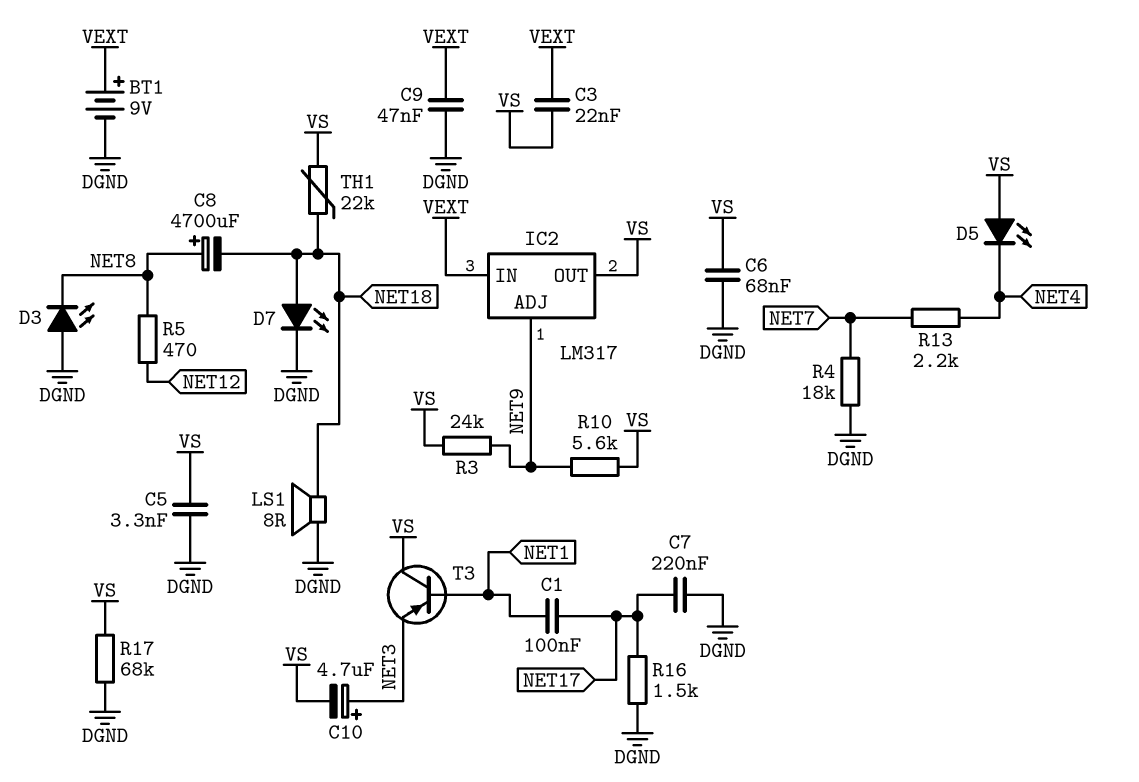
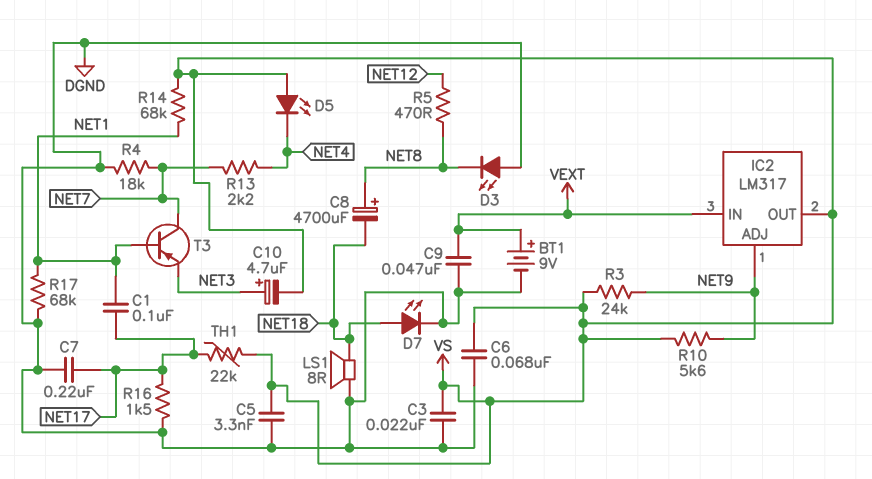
C3: 22nF (VEXT, VS) -> 22nF (DGND, VS)
R14: none -> 68k (NET1, VS)
R17: 68k (DGND, VS) -> 68k (DGND, NET1)
T3: PNP (B NET1, C VS, E NET3) -> PNP (B NET1, C NET7, E NET3)
TH1: 22k (NET18, VS) -> 22k (NET17, VS)

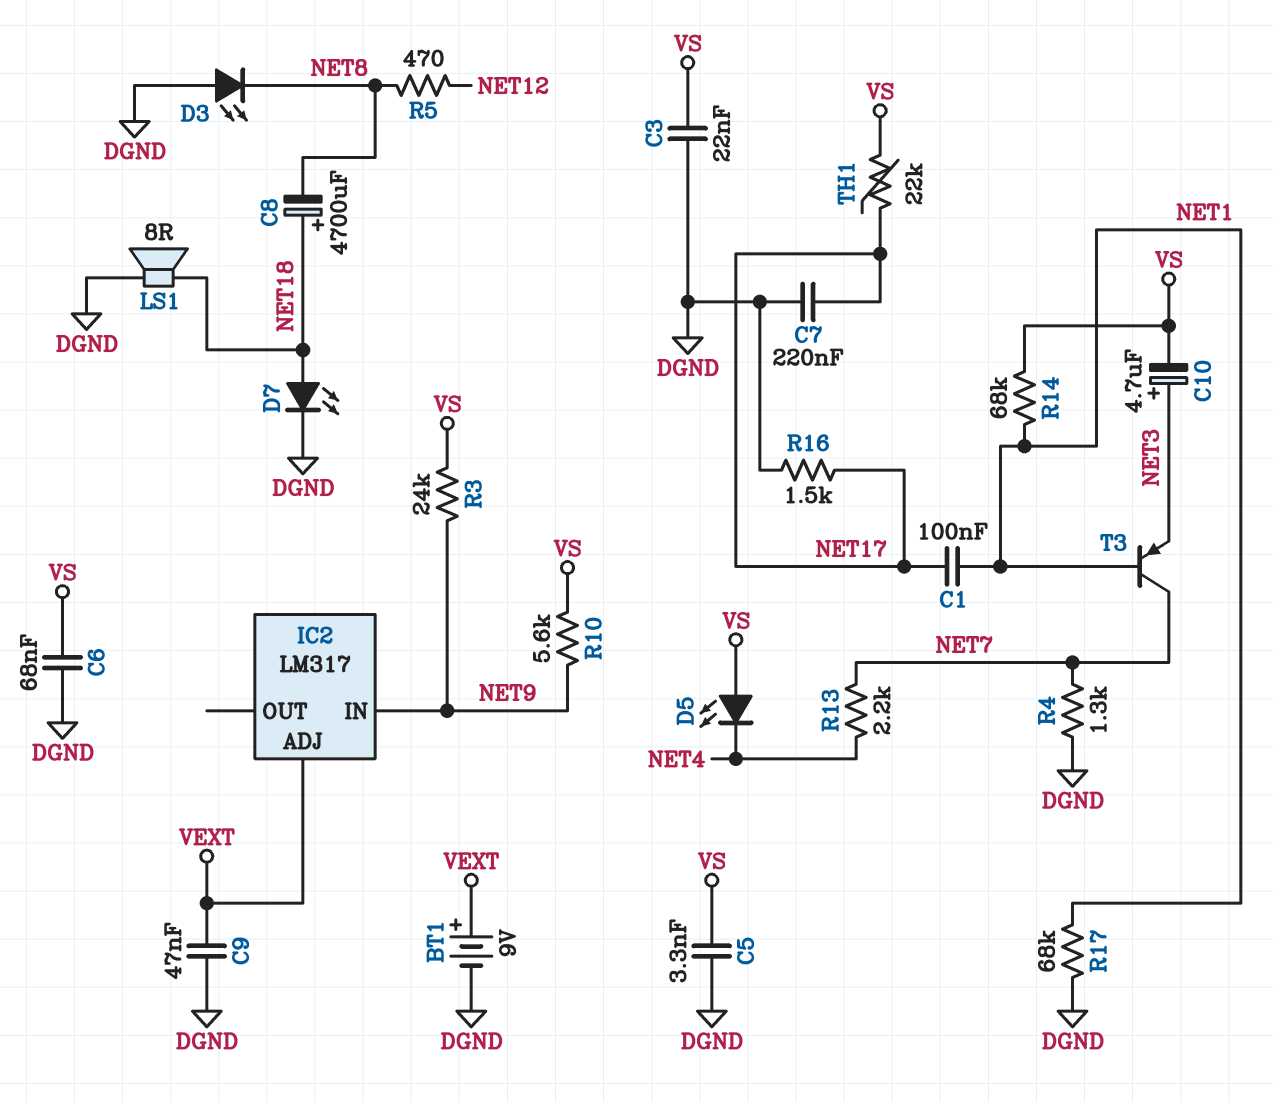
C8: 4700uF (plus NET8, minus NET18) -> 4700uF (plus NET18, minus NET8)
IC2 pin ADJ: NET9 -> VEXT
IC2 pin IN: VEXT -> NET9
IC2 pin OUT: VS -> none
R4: 18k (DGND, NET7) -> 1.3k (DGND, NET7)

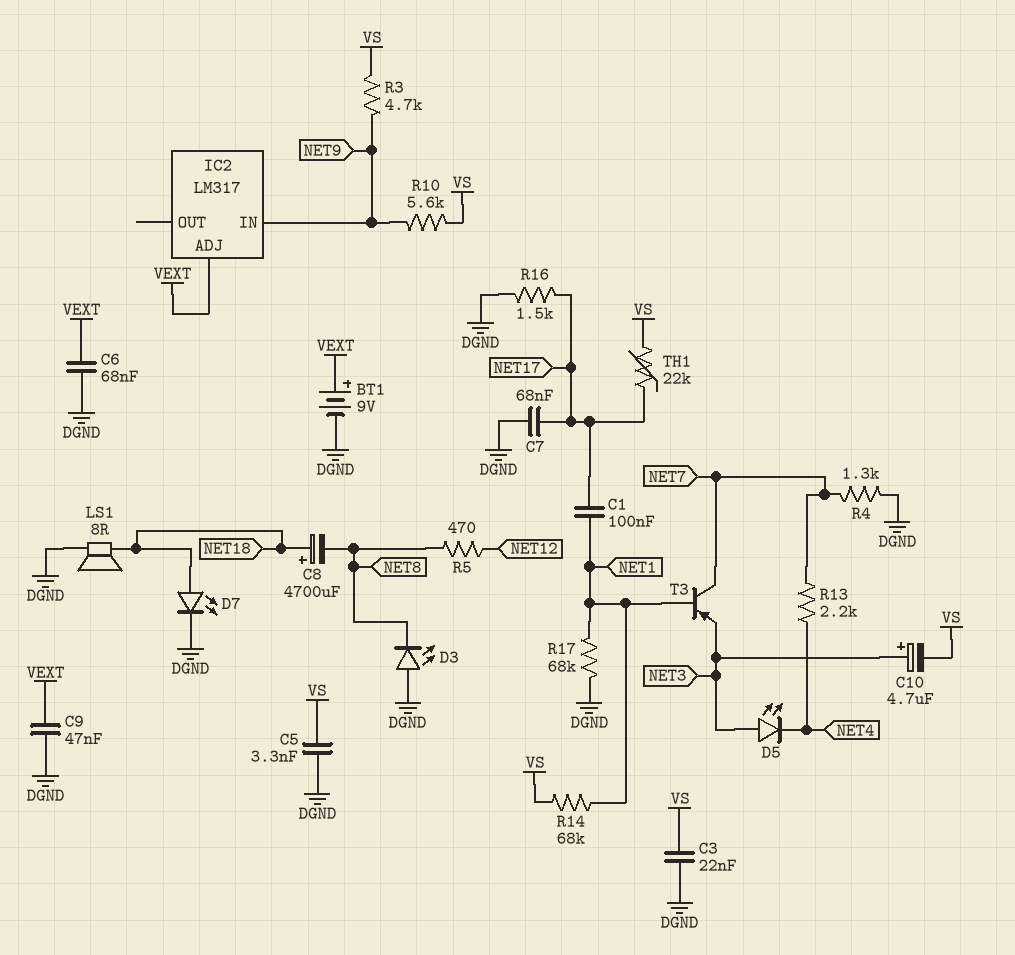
C6: 68nF (DGND, VS) -> 68nF (DGND, VEXT)
C7: 220nF (DGND, NET17) -> 68nF (DGND, NET17)
D5: LED (A VS, K NET4) -> LED (A NET3, K NET4)
R3: 24k (NET9, VS) -> 4.7k (NET9, VS)

